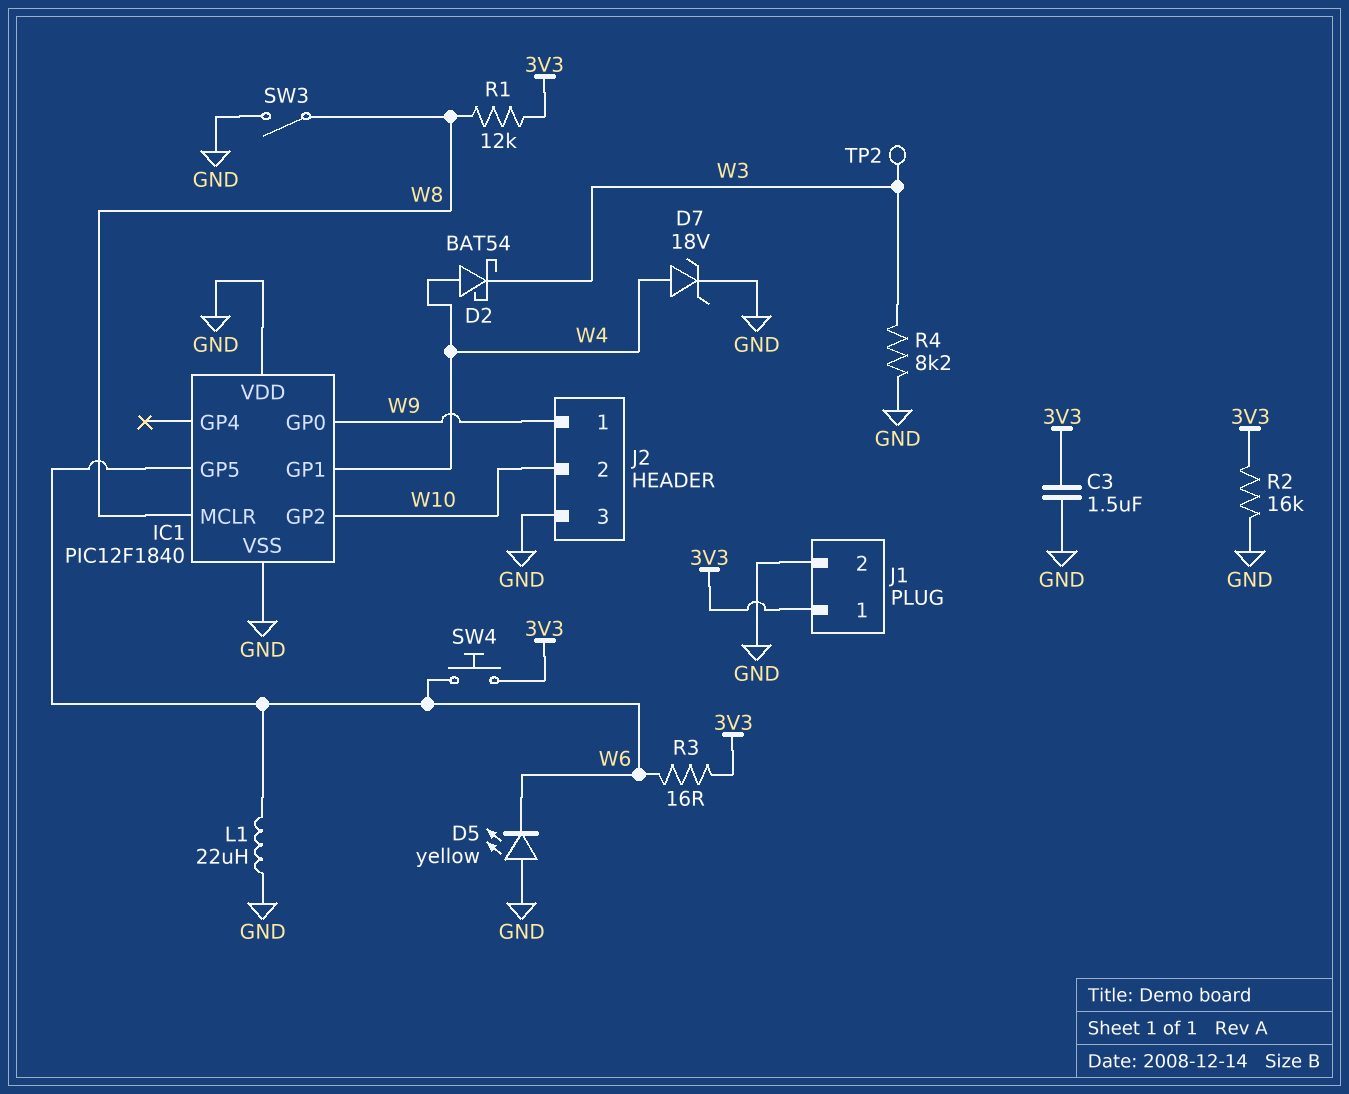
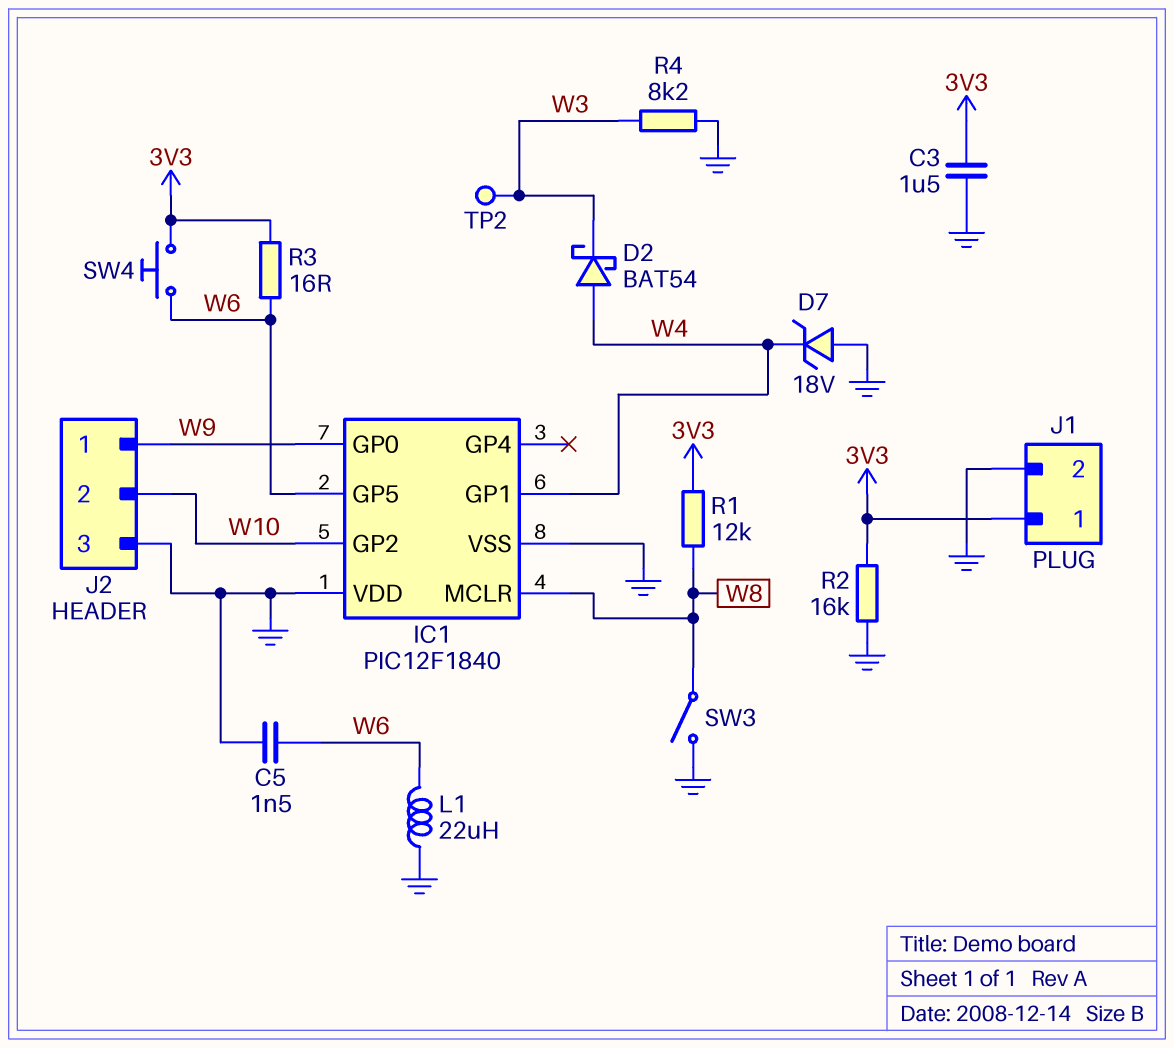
C5: none -> 1.5nF (GND, W6)
D5: LED yellow (A GND, K W6) -> none
D7: zener 18V (A W4, K GND) -> zener 18V (A GND, K W4)

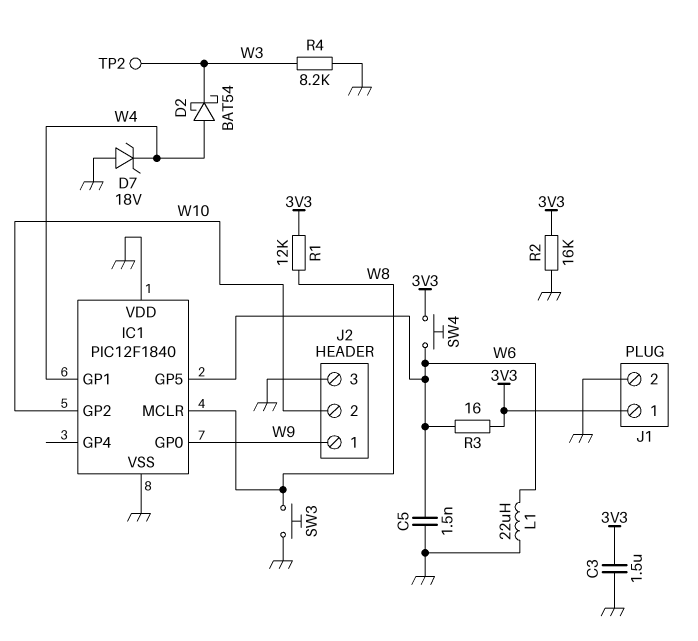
SW3: switch (GND, W8) -> button (GND, W8)

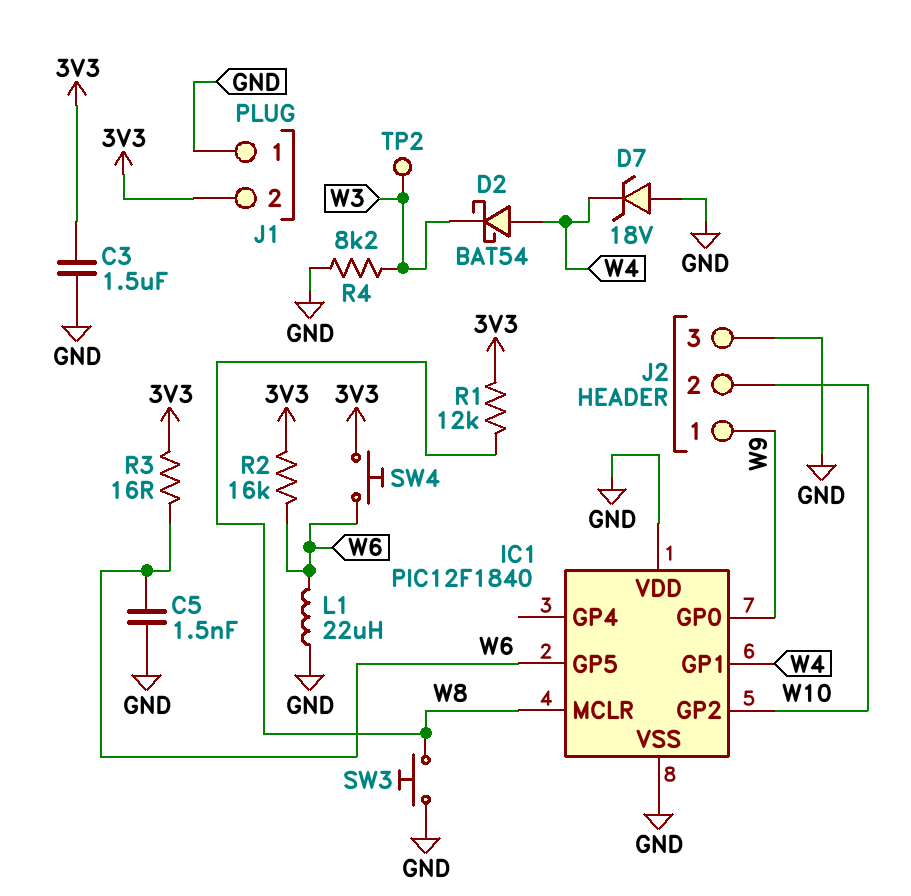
J1 pin 1: 3V3 -> GND
J1 pin 2: GND -> 3V3
R2: 16k (3V3, GND) -> 16k (3V3, W6)

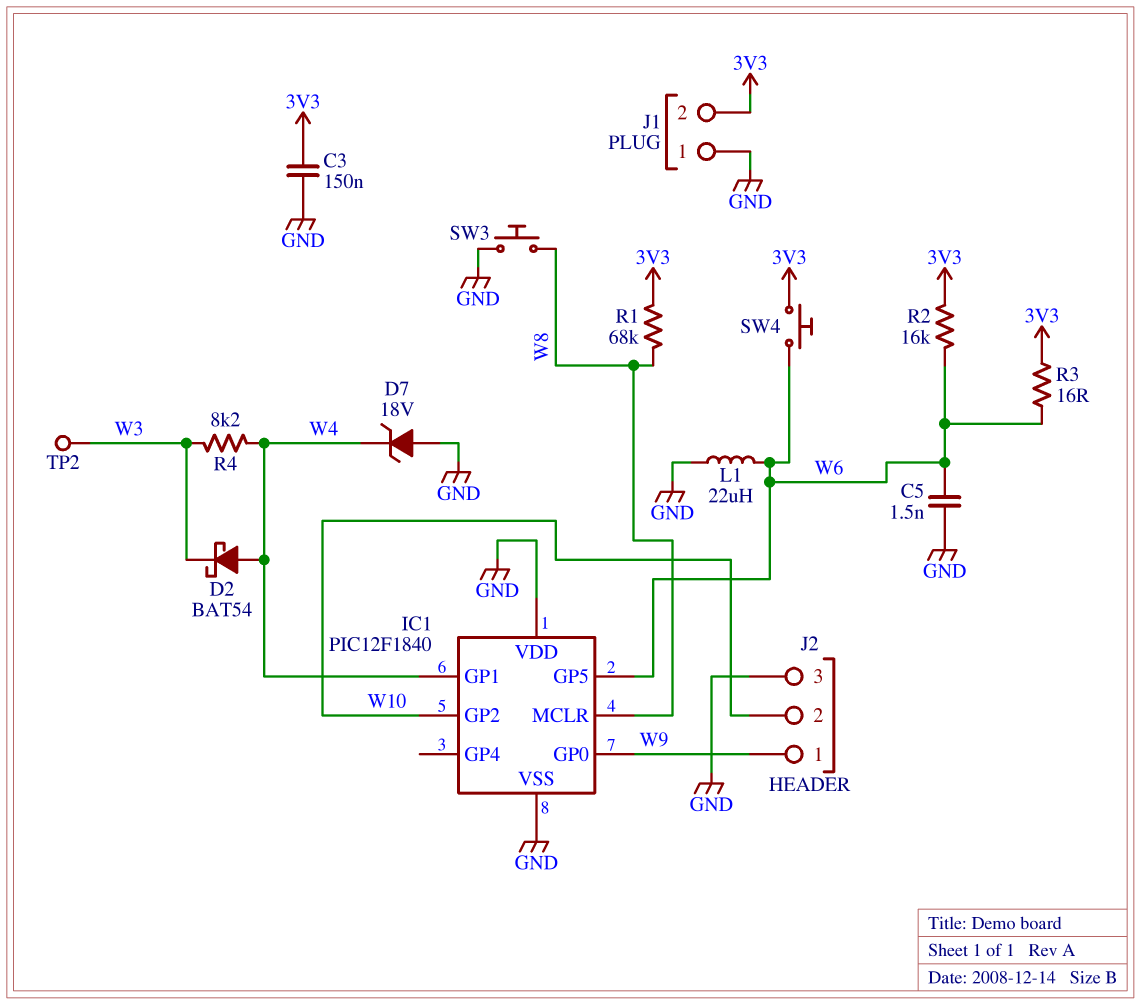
C3: 1.5uF (3V3, GND) -> 150nF (3V3, GND)
R1: 12k (3V3, W8) -> 68k (3V3, W8)
R4: 8.2k (GND, W3) -> 8.2k (W3, W4)

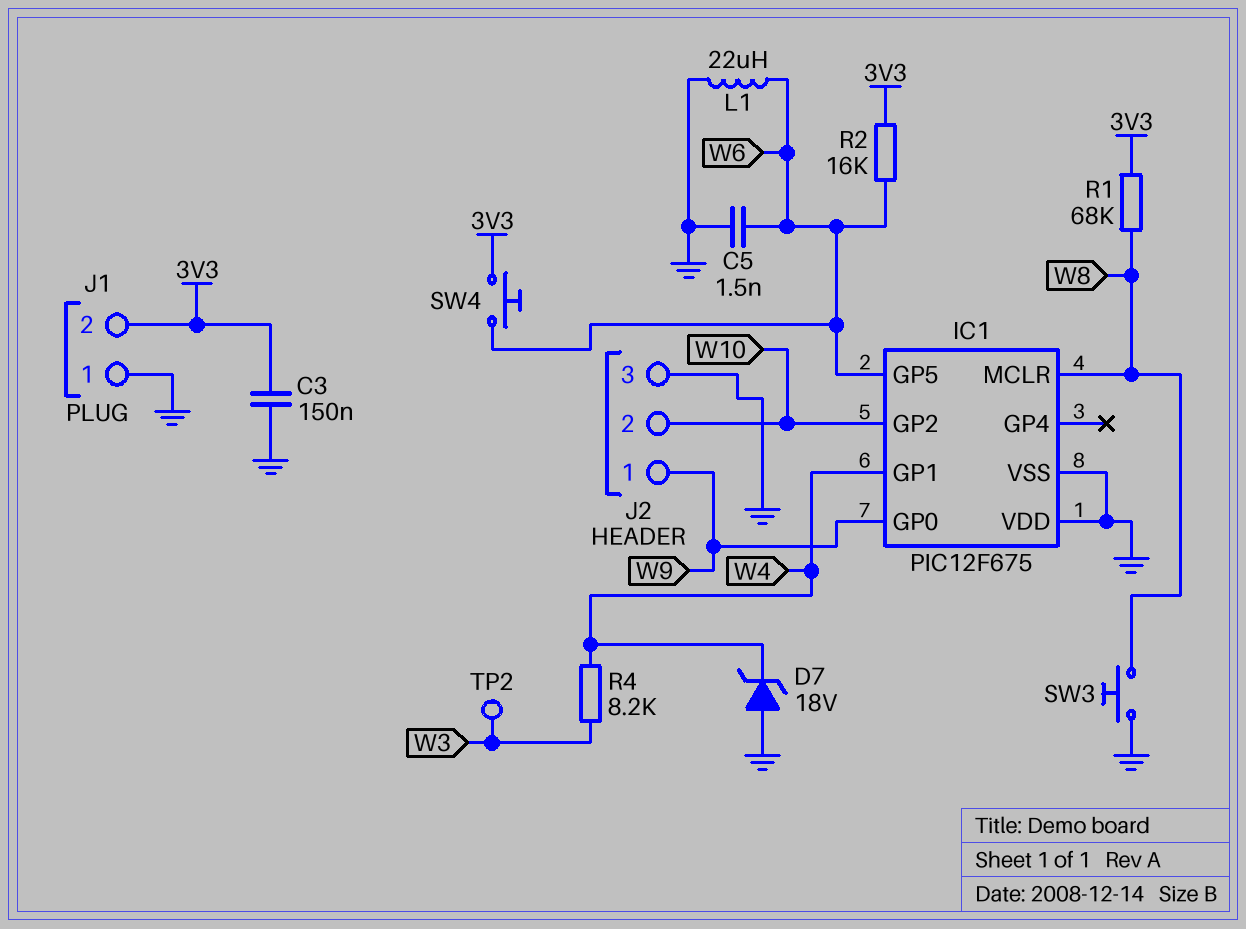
D2: schottky BAT54 (A W4, K W3) -> none
IC1: PIC12F1840 -> PIC12F675
R3: 16 (3V3, W6) -> none

